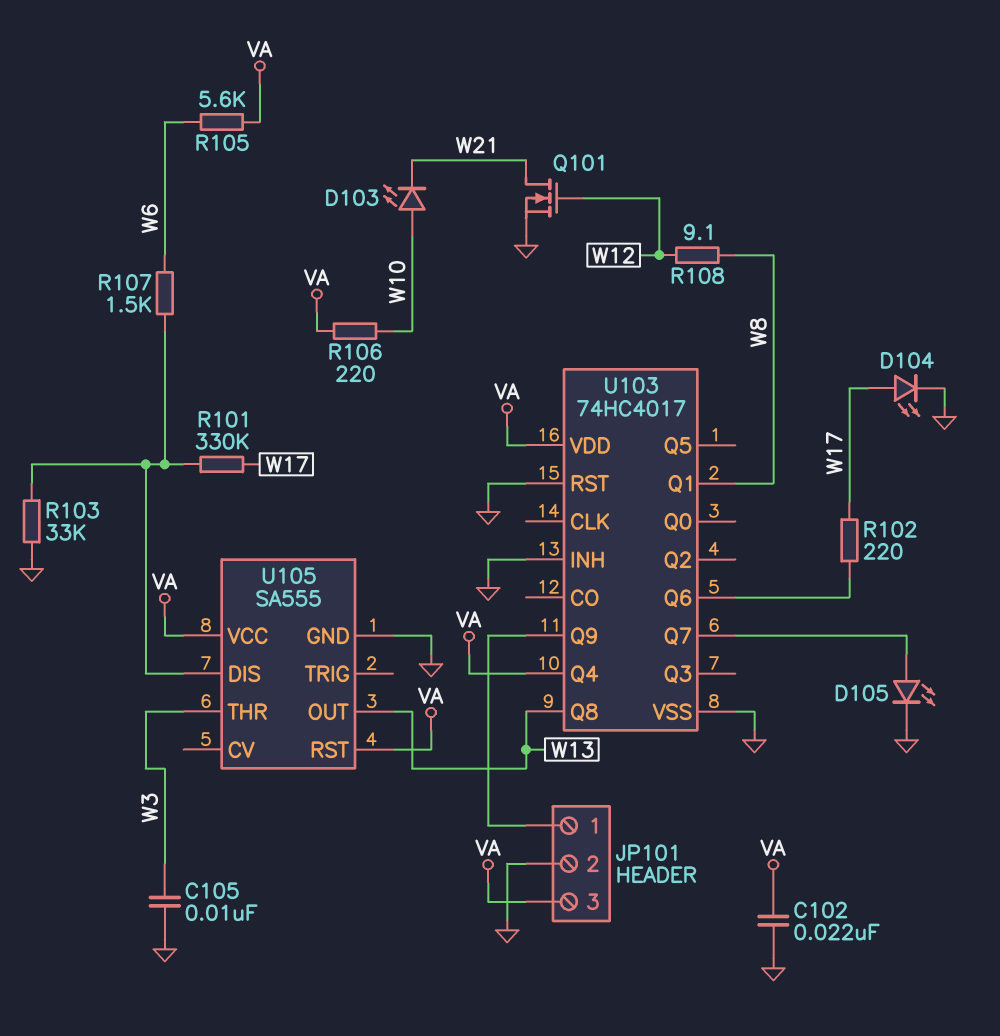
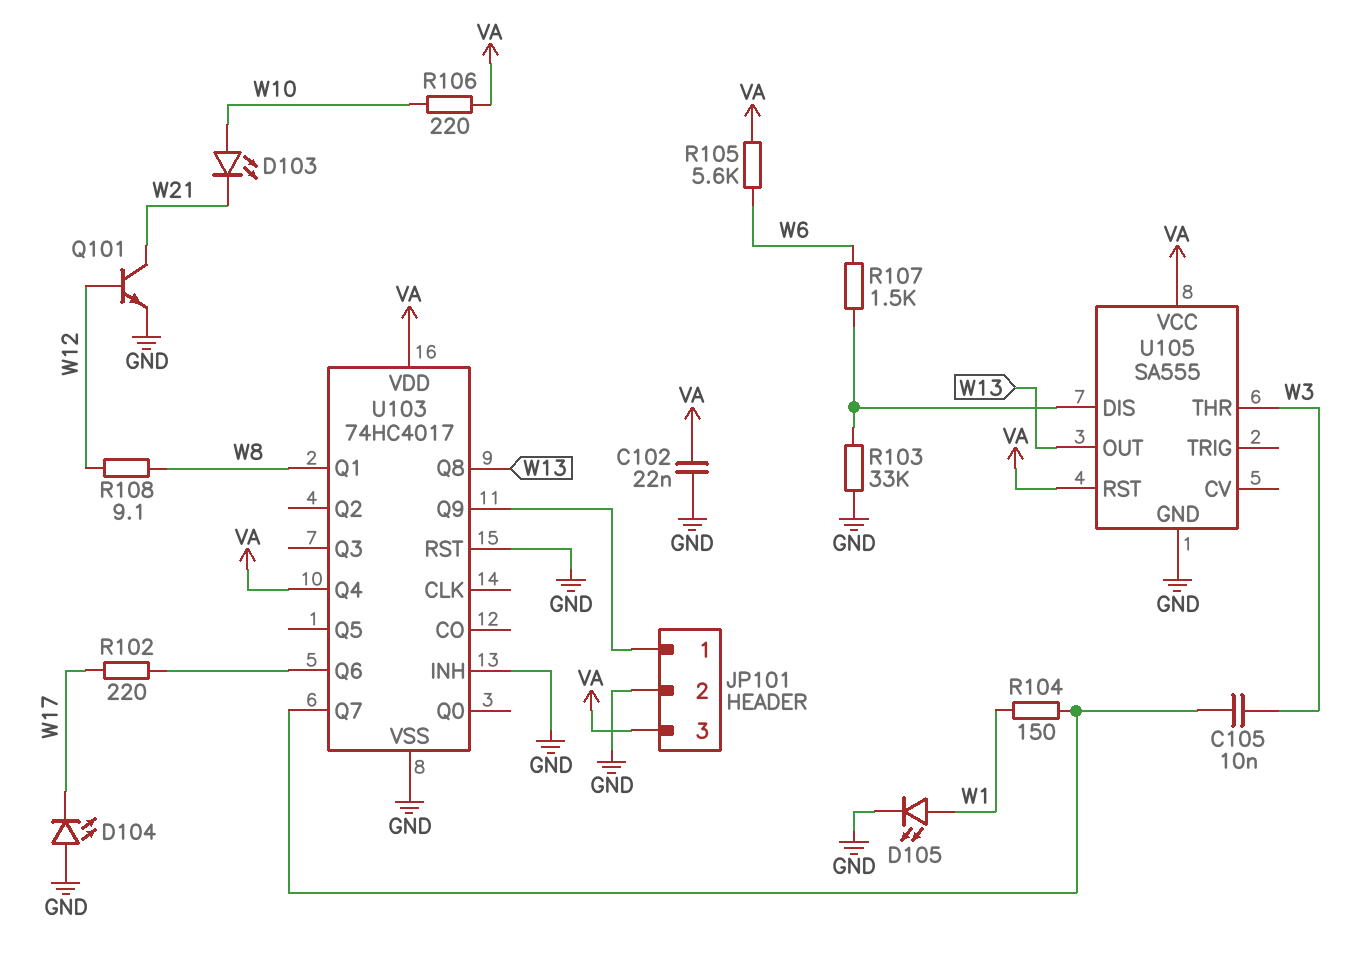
C105: 10nF (GND, W3) -> 10nF (U103/Q7, W3)
D104: LED (A W17, K GND) -> LED (A GND, K W17)
D105: LED (A U103/Q7, K GND) -> LED (A W1, K GND)
Q101: NMOS (G W12, D W21, S GND) -> NPN (B W12, C W21, E GND)
R101: 330k (U105/DIS, W17) -> none
R104: none -> 150 (U103/Q7, W1)

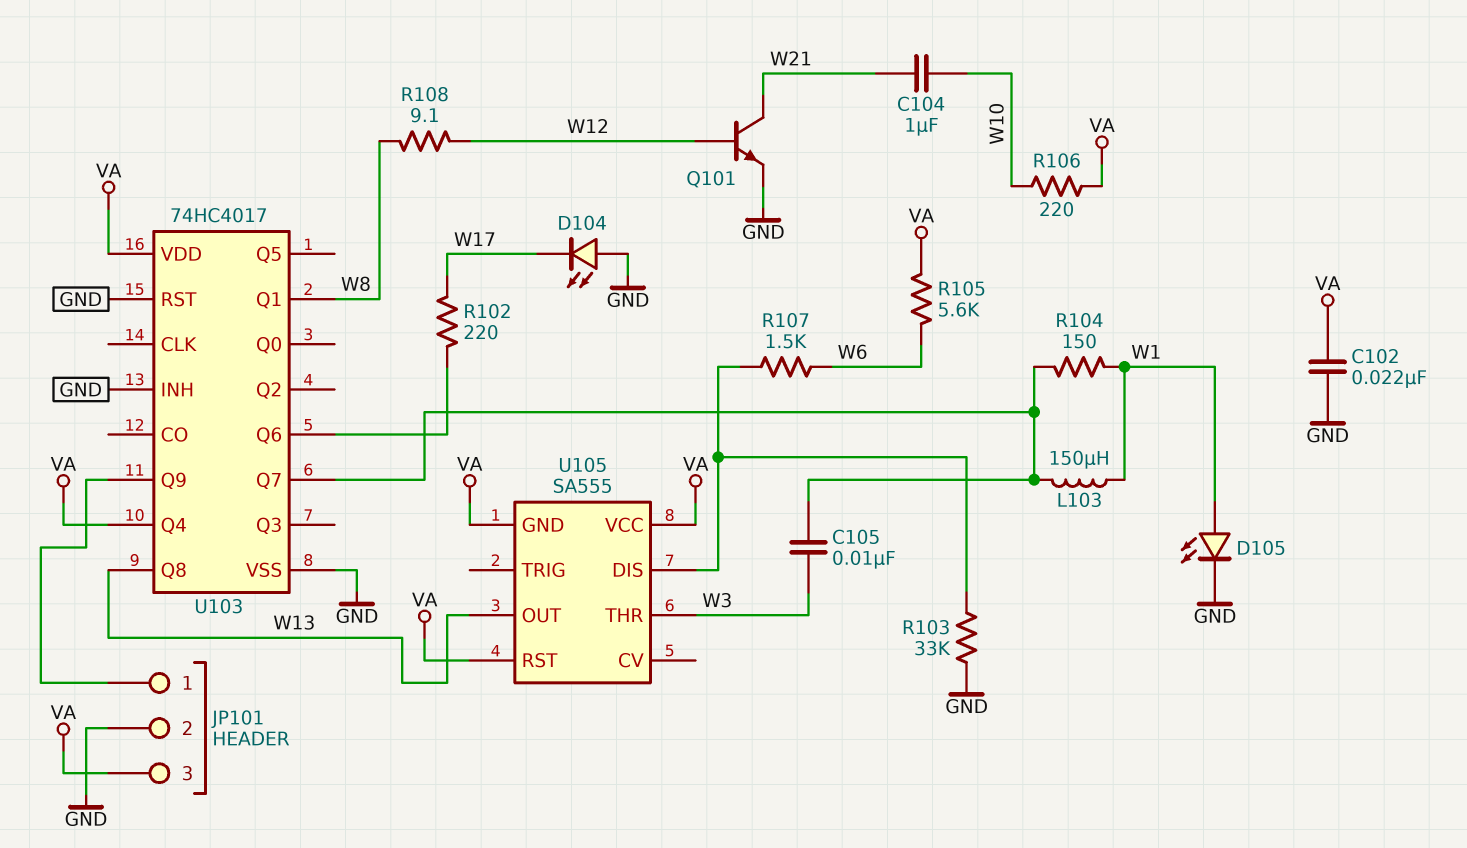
C104: none -> 1uF (W10, W21)
D103: LED (A W10, K W21) -> none
L103: none -> 150uH (U103/Q7, W1)
U105 pin GND: GND -> VA

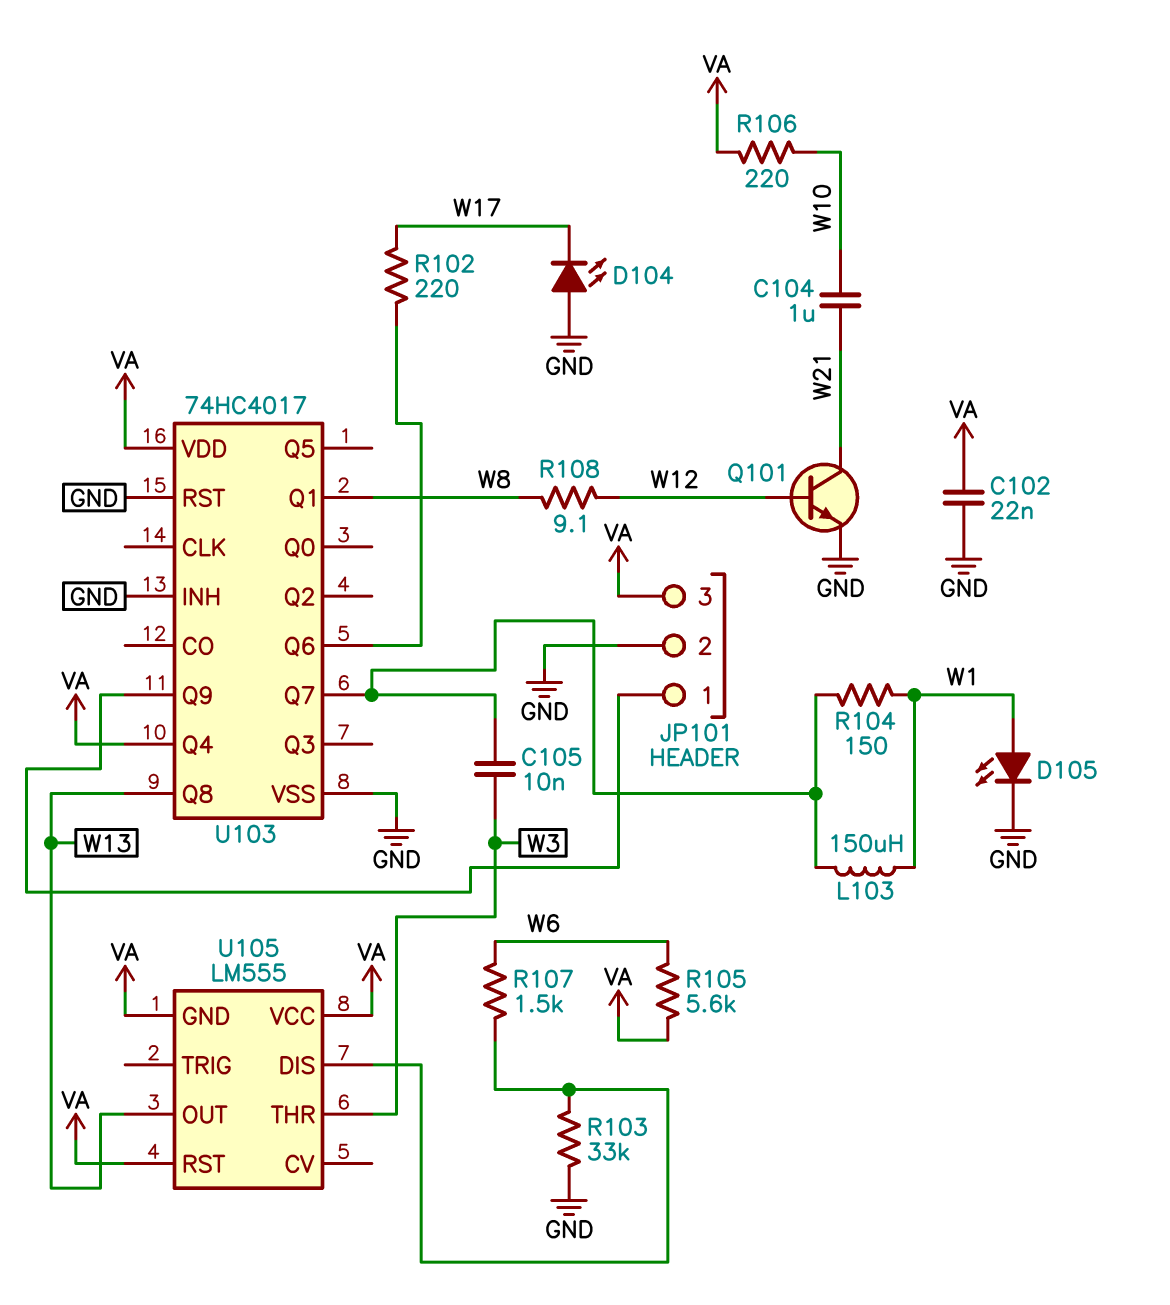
U105: SA555 -> LM555

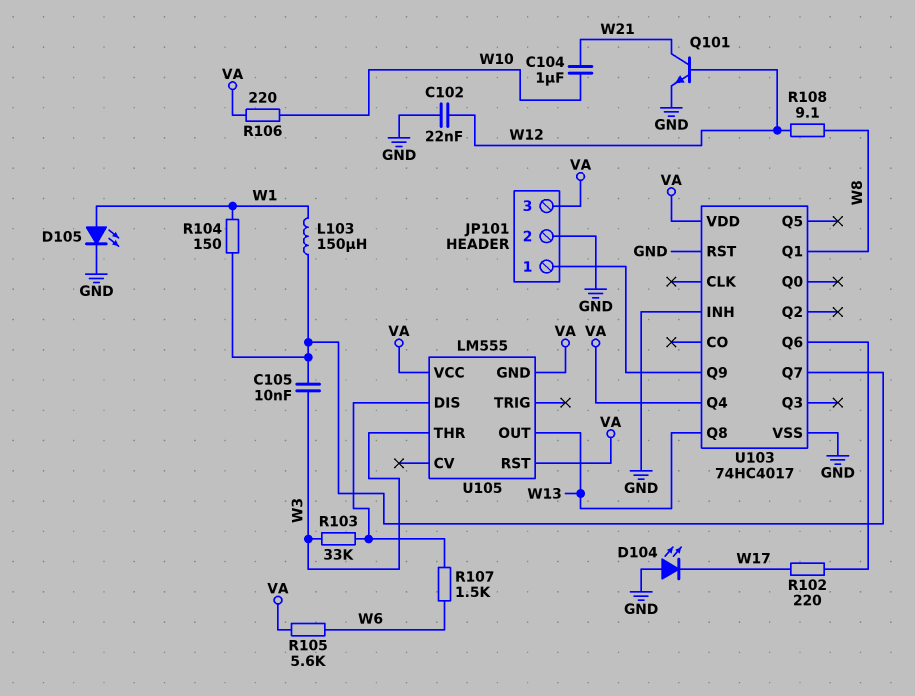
C102: 22nF (GND, VA) -> 22nF (GND, W12)
R103: 33k (GND, U105/DIS) -> 33k (U105/DIS, W3)

